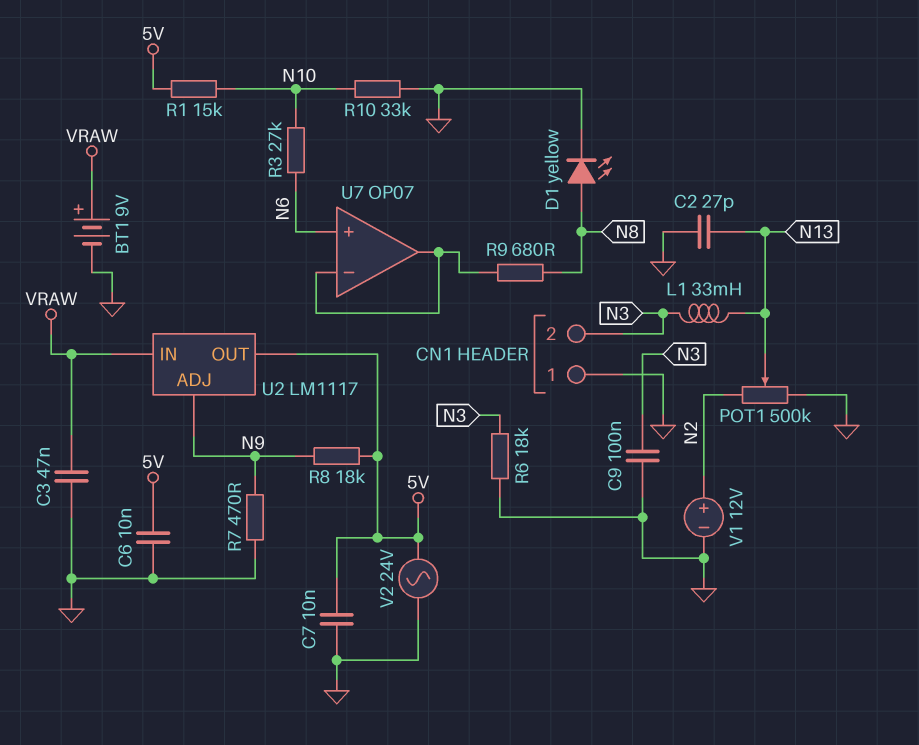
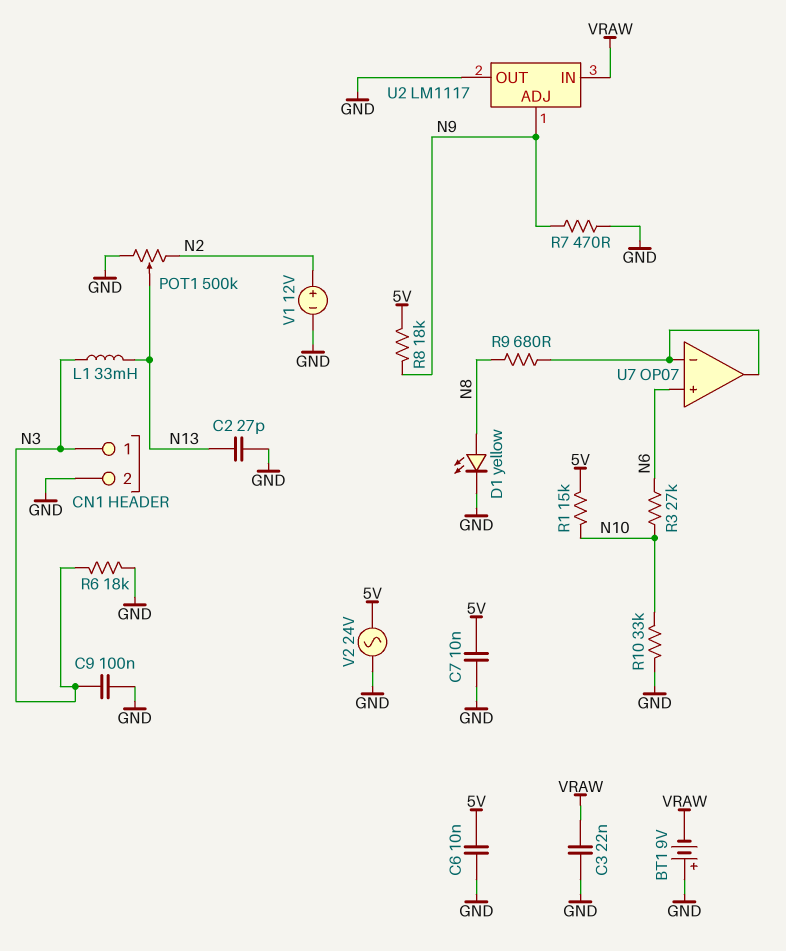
BT1: 9V (plus VRAW, minus GND) -> 9V (plus GND, minus VRAW)
C3: 47nF (GND, VRAW) -> 22nF (GND, VRAW)
CN1 pin 1: GND -> N3
CN1 pin 2: N3 -> GND
U2 pin OUT: 5V -> GND

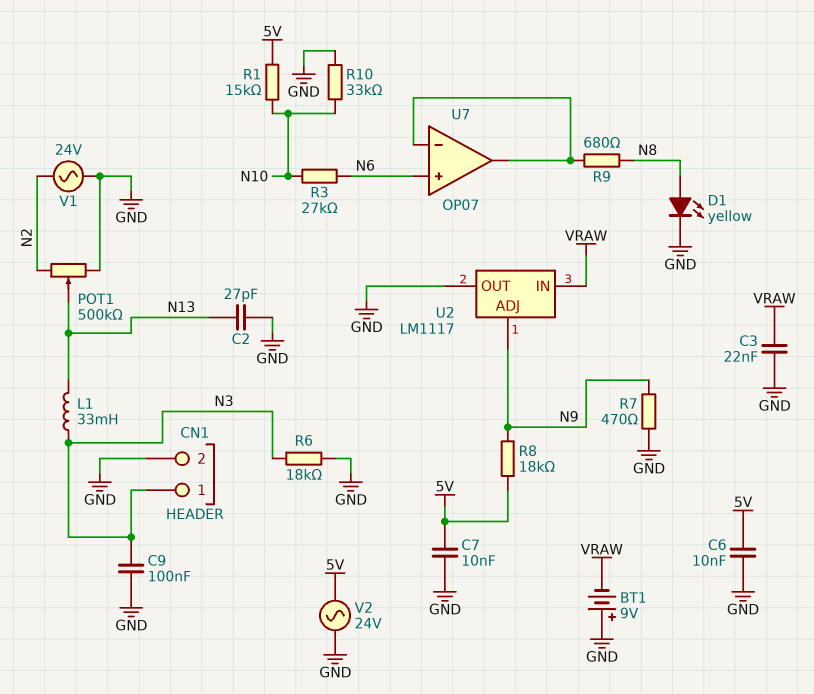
V1: 12V (plus N2, minus GND) -> AC 24V (GND, N2)

